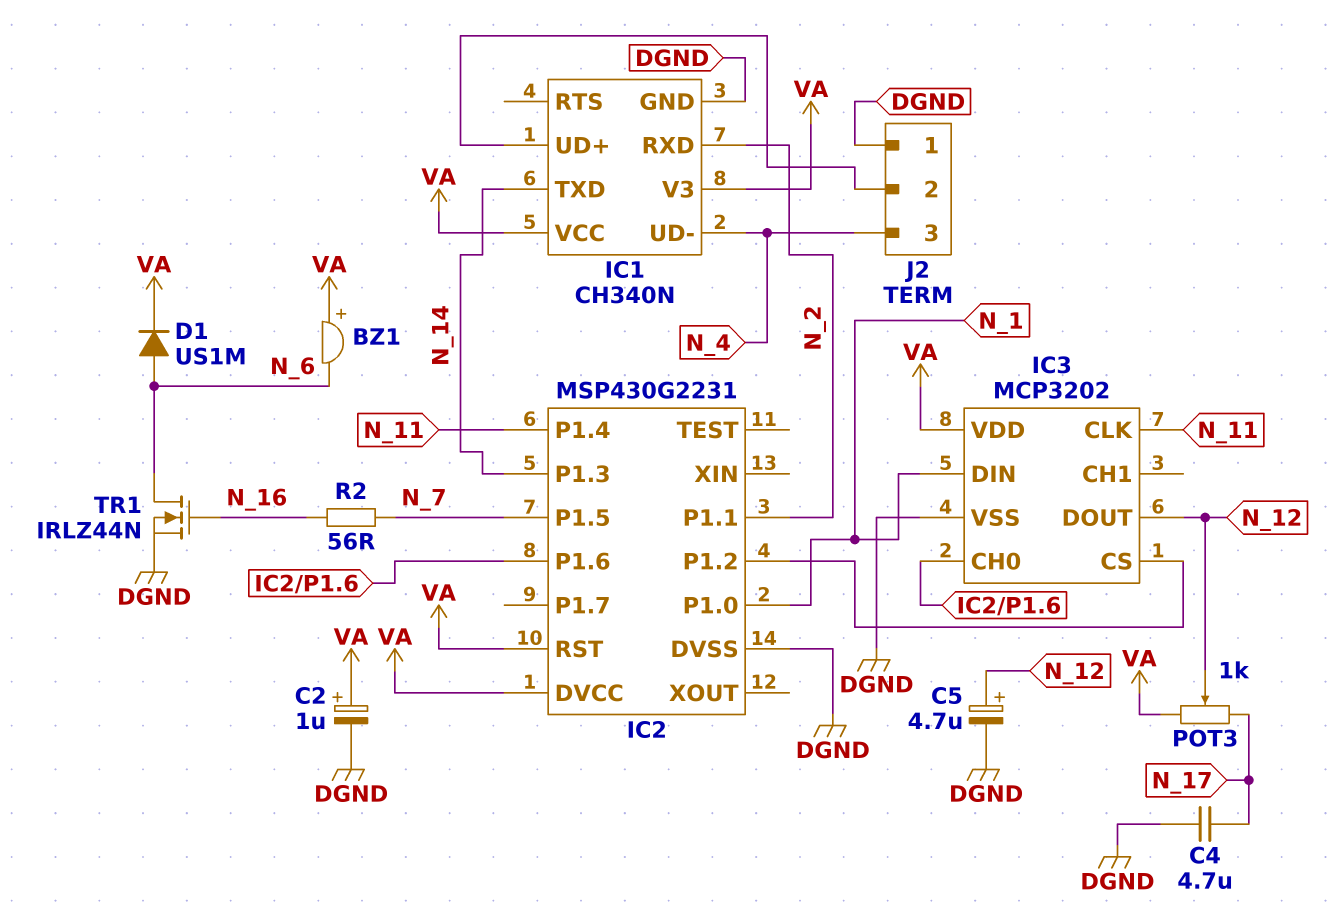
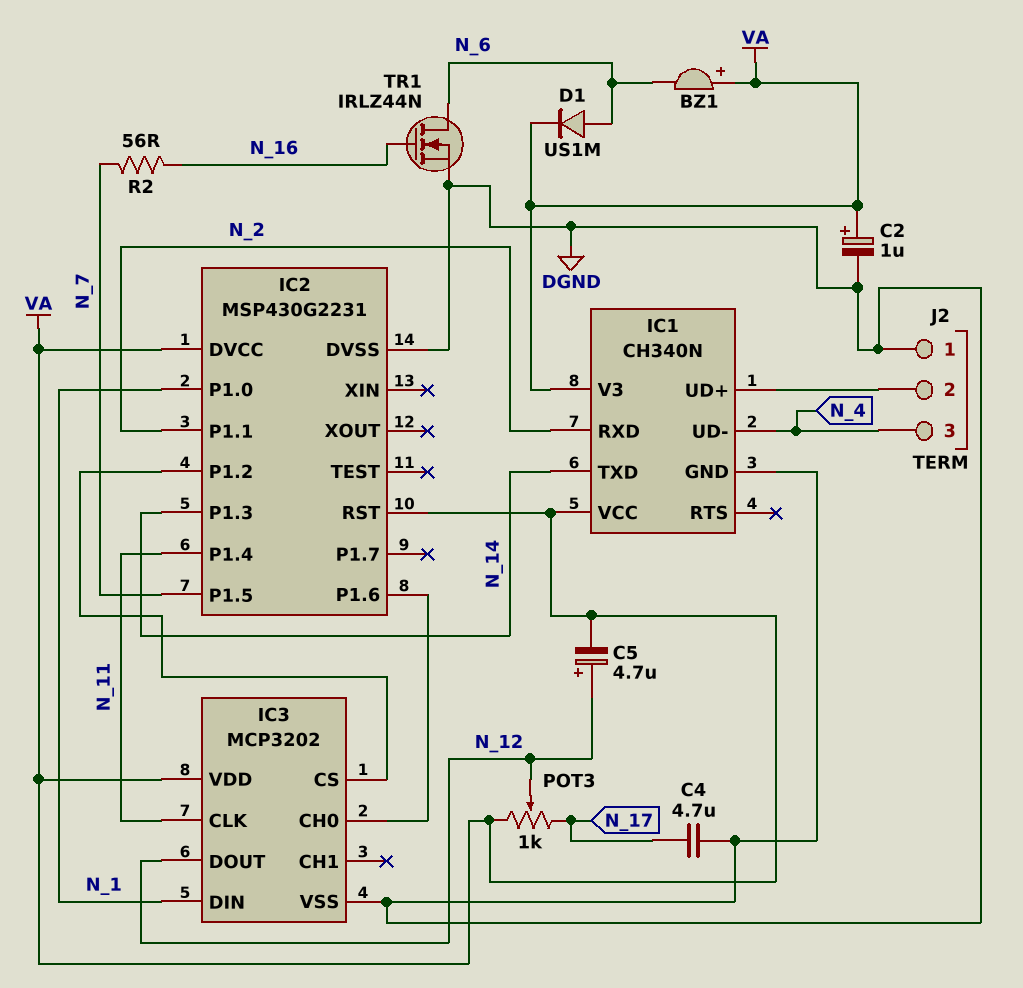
C5: 4.7uF (plus N_12, minus DGND) -> 4.7uF (plus N_12, minus VA)

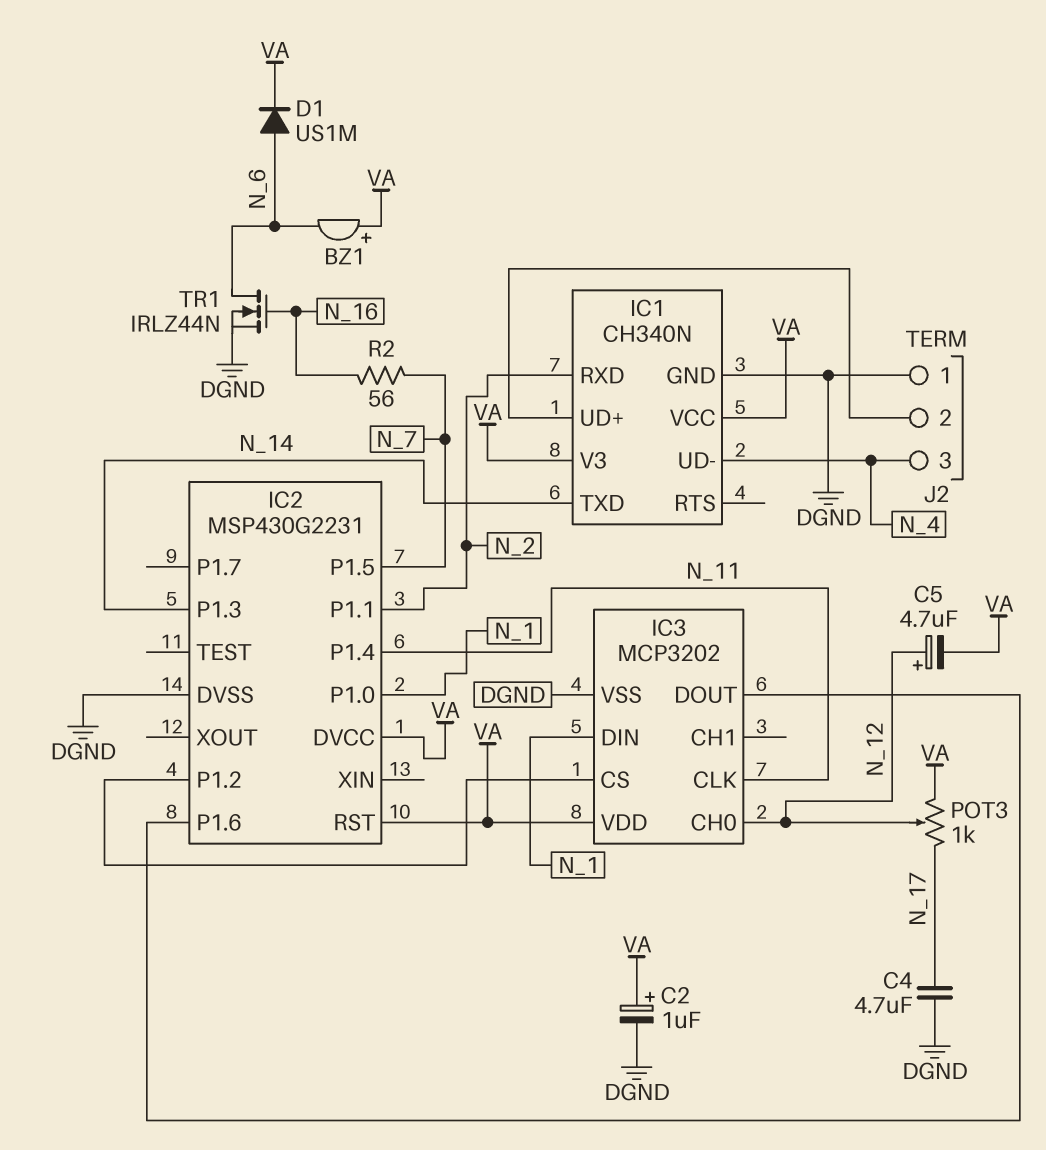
IC3 pin CH0: IC2/P1.6 -> N_12
IC3 pin DOUT: N_12 -> IC2/P1.6

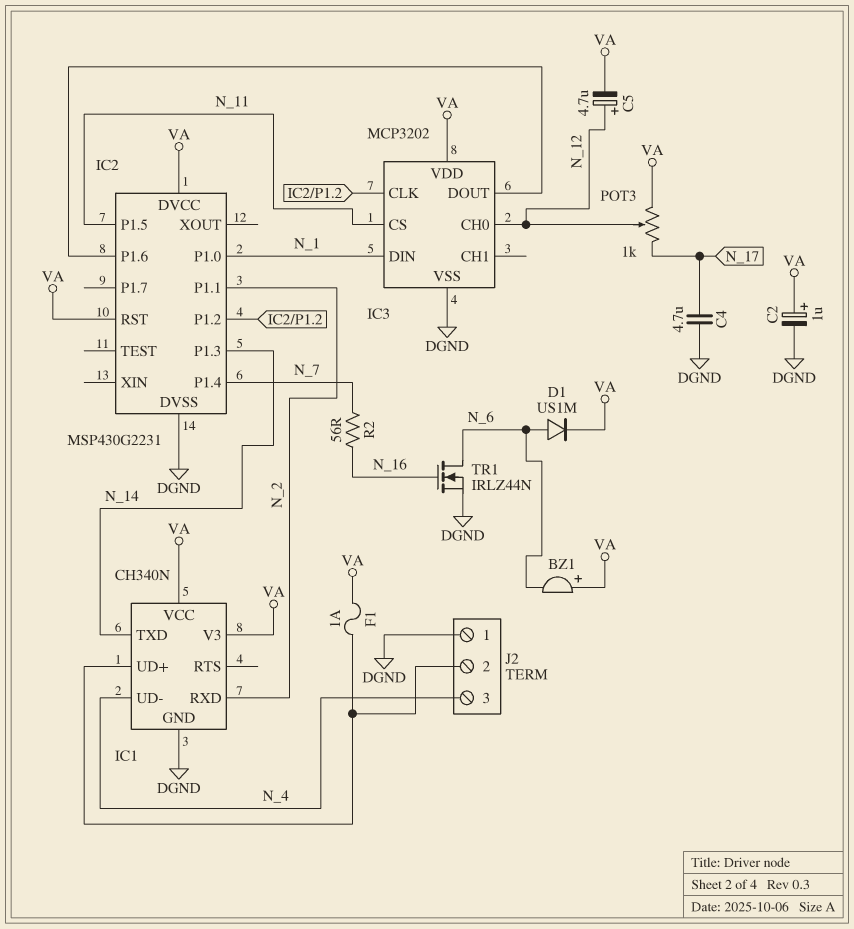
F1: none -> 1A (IC1/UD+, VA)
IC2 pin P1.4: N_11 -> N_7
IC2 pin P1.5: N_7 -> N_11
IC3 pin CLK: N_11 -> IC2/P1.2
IC3 pin CS: IC2/P1.2 -> N_11

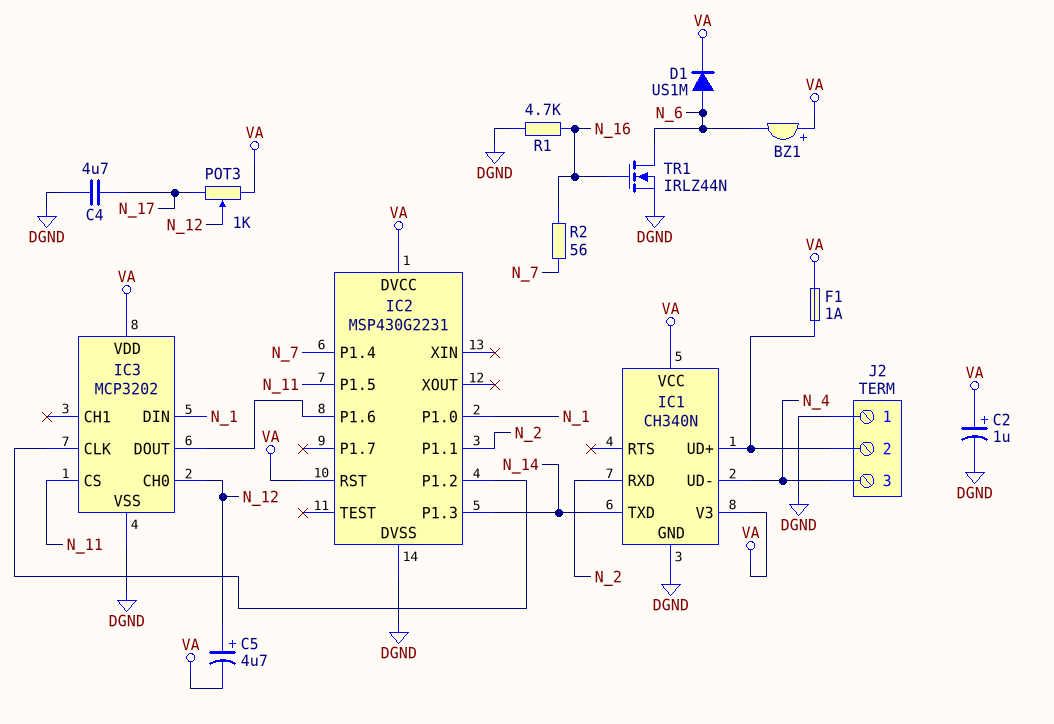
R1: none -> 4.7k (DGND, N_16)

